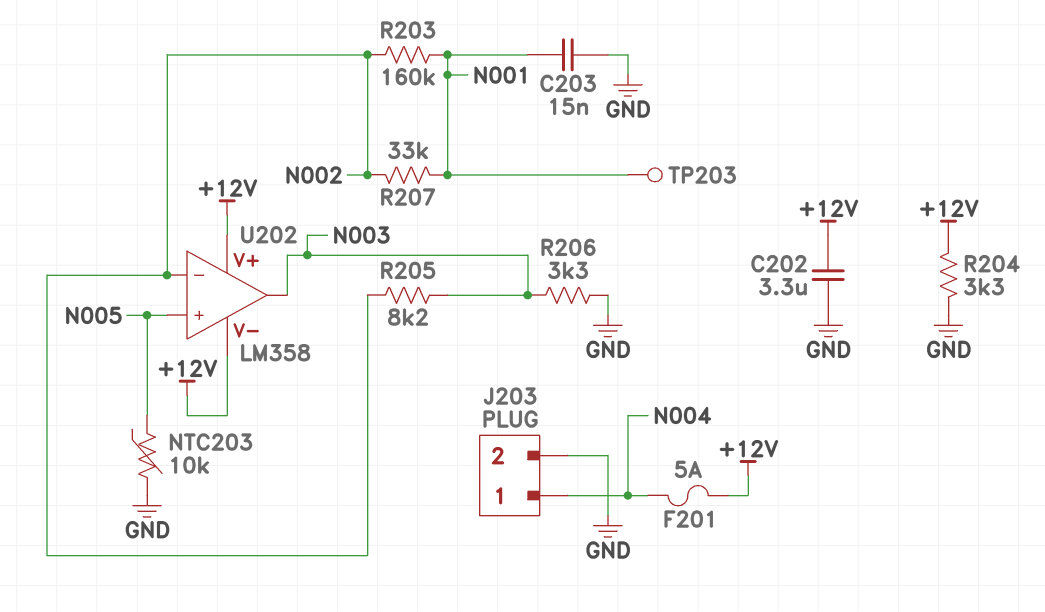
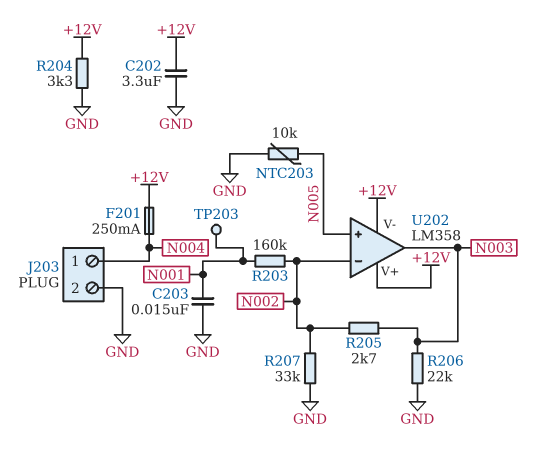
F201: 5A (+12V, N004) -> 250mA (+12V, N004)
R205: 8.2k (N002, N003) -> 2.7k (N002, N003)
R206: 3.3k (GND, N003) -> 22k (GND, N003)
R207: 33k (N001, N002) -> 33k (GND, N002)

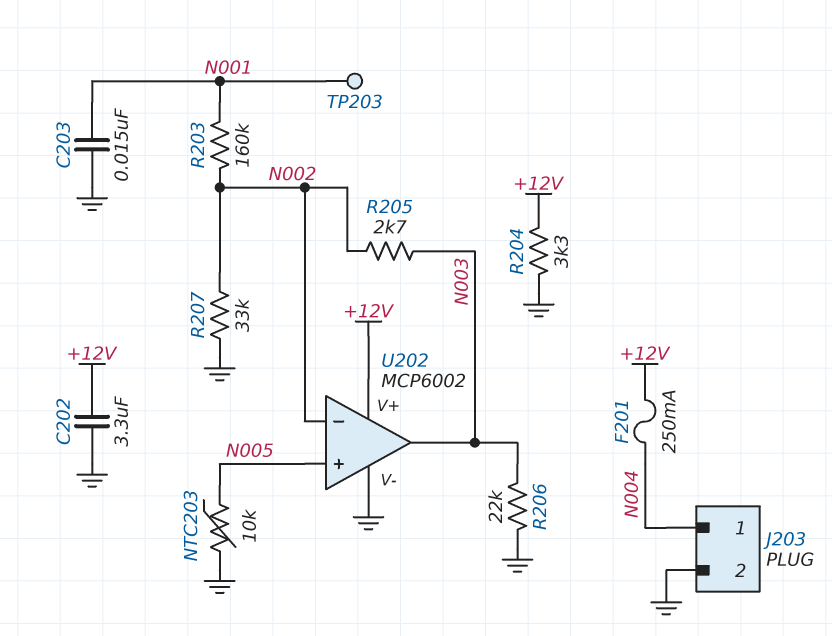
U202: LM358 -> MCP6002
U202 pin V-: +12V -> GND

